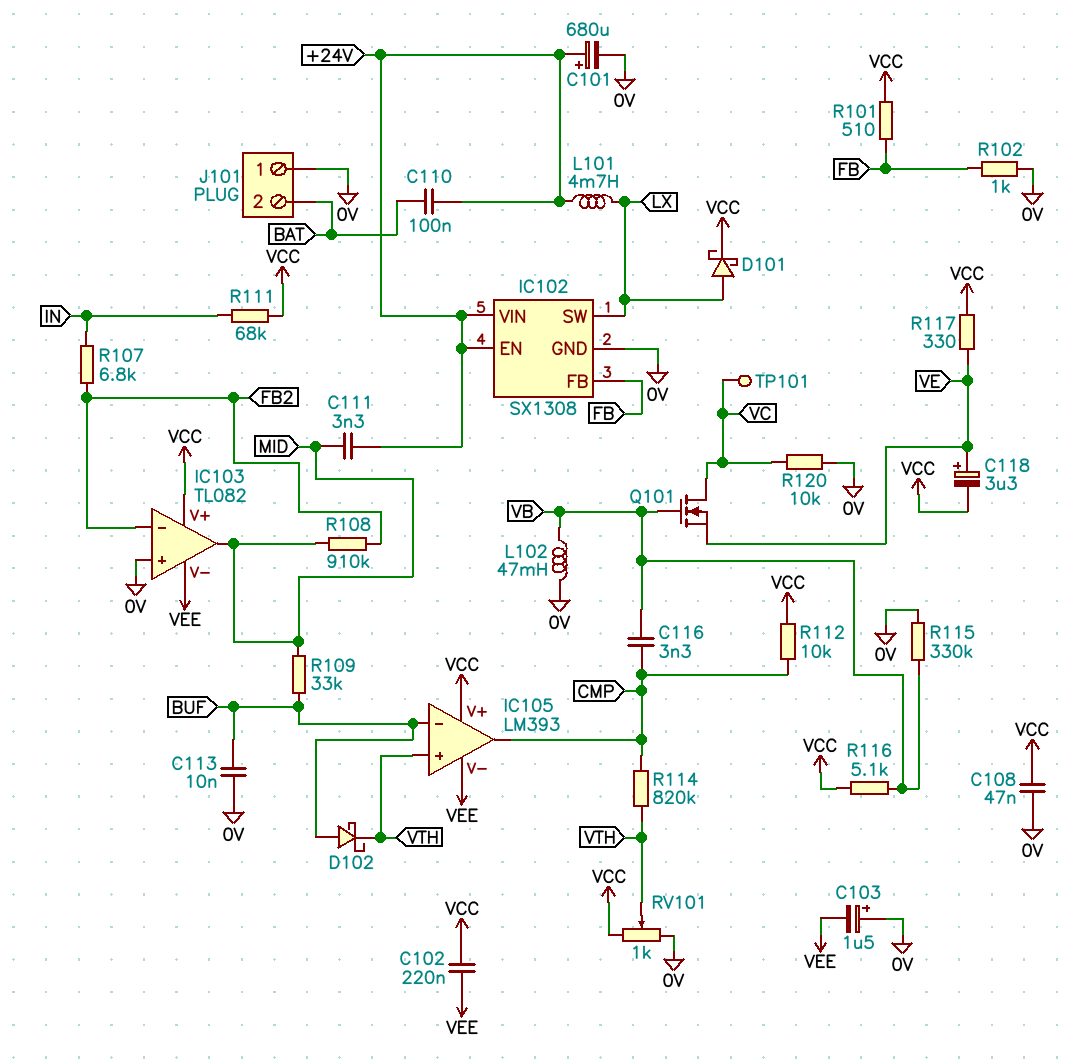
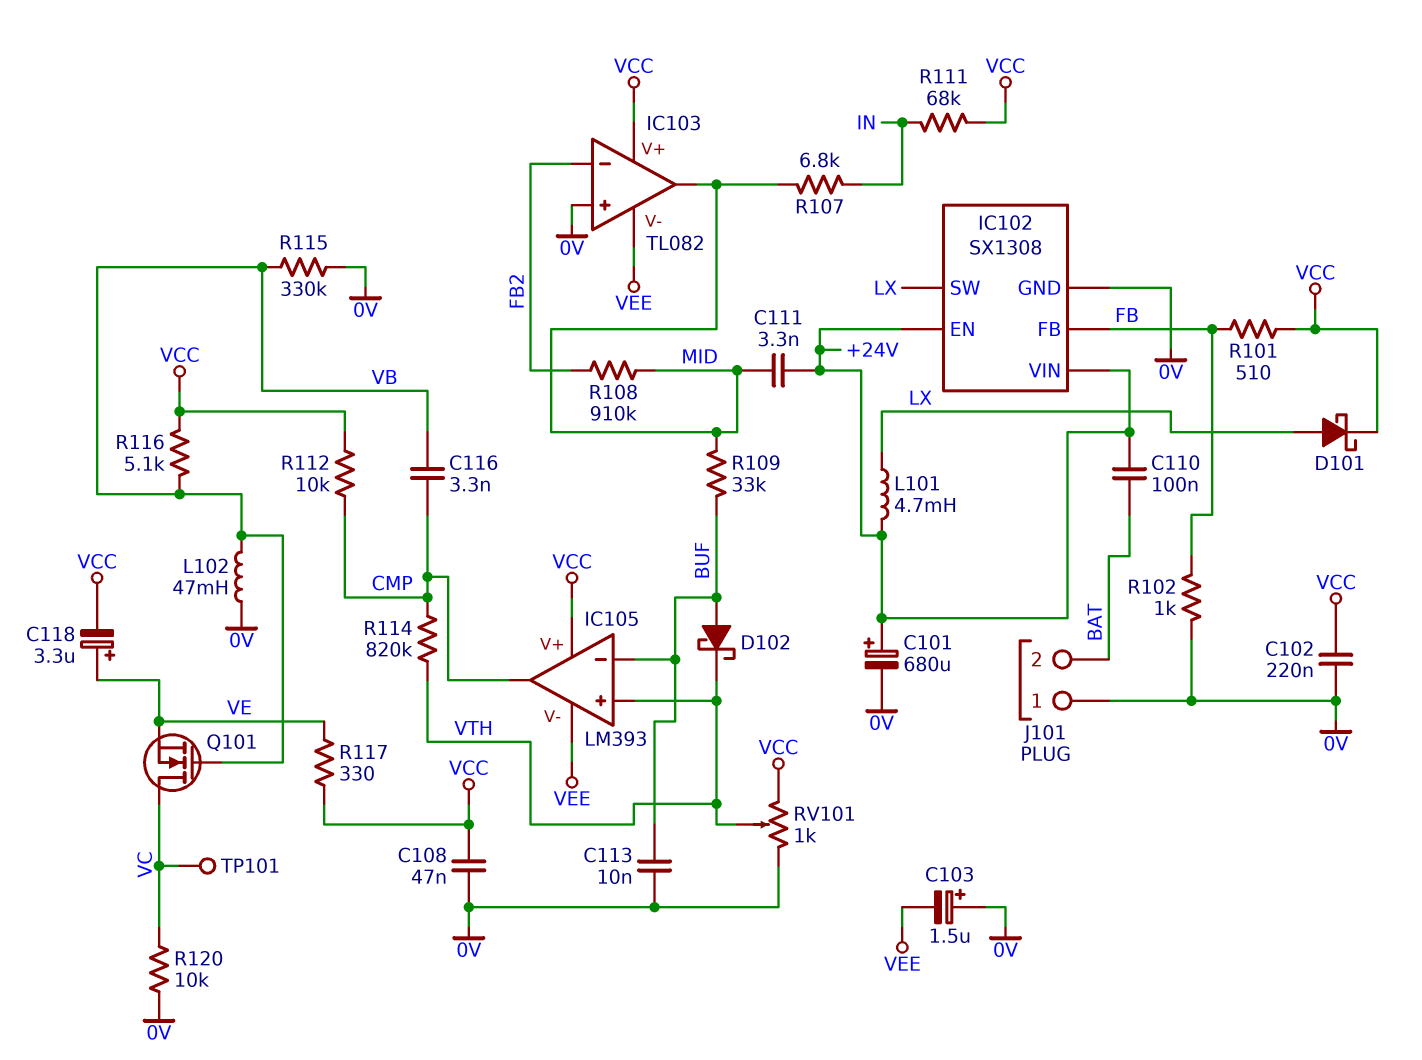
C102: 220nF (VCC, VEE) -> 220nF (0V, VCC)
R107: 6.8k (FB2, IN) -> 6.8k (IN, MID)

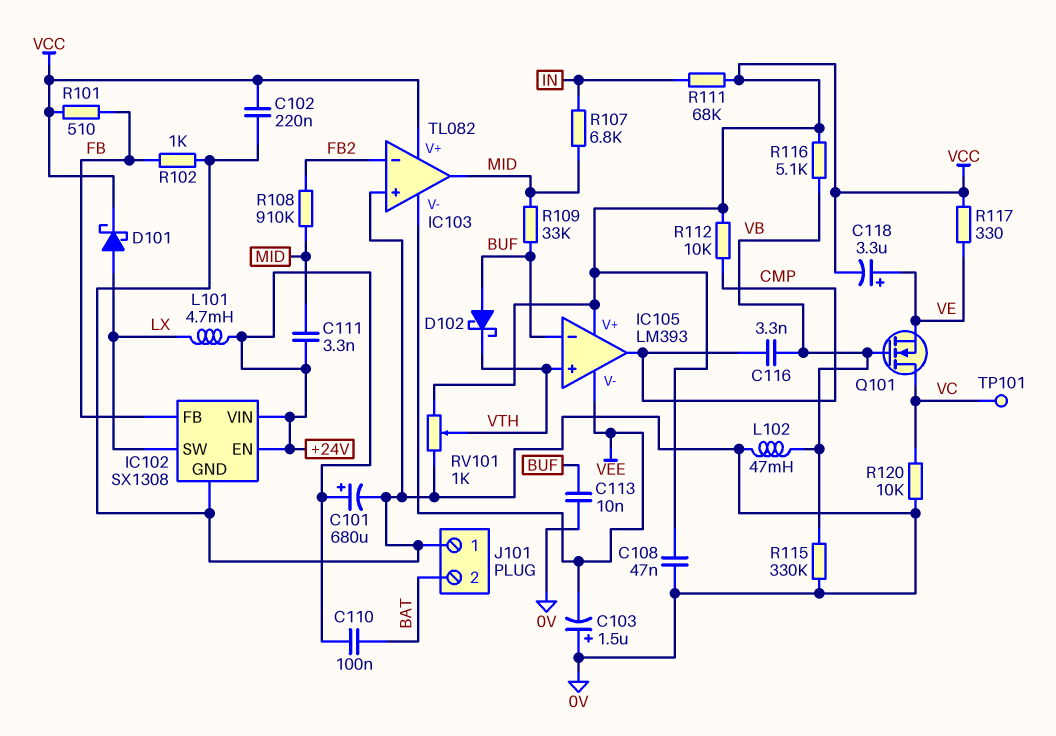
R114: 820k (CMP, VTH) -> none

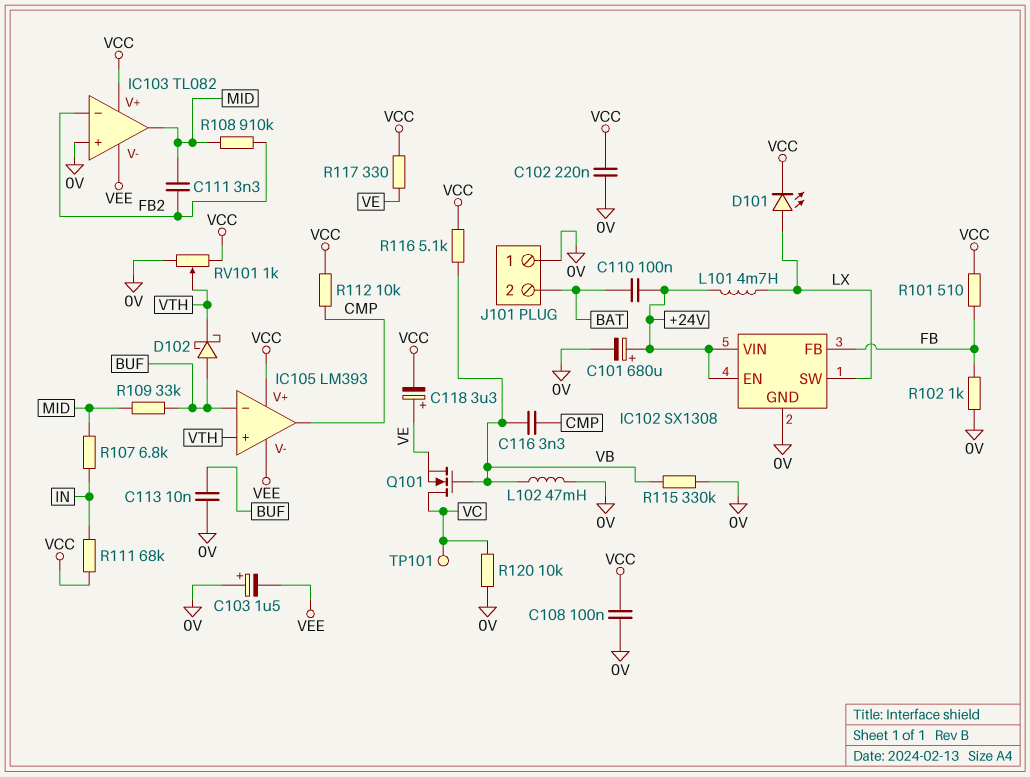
C108: 47nF (0V, VCC) -> 100nF (0V, VCC)
C111: 3.3nF (+24V, MID) -> 3.3nF (FB2, MID)
D101: schottky (A LX, K VCC) -> LED (A LX, K VCC)

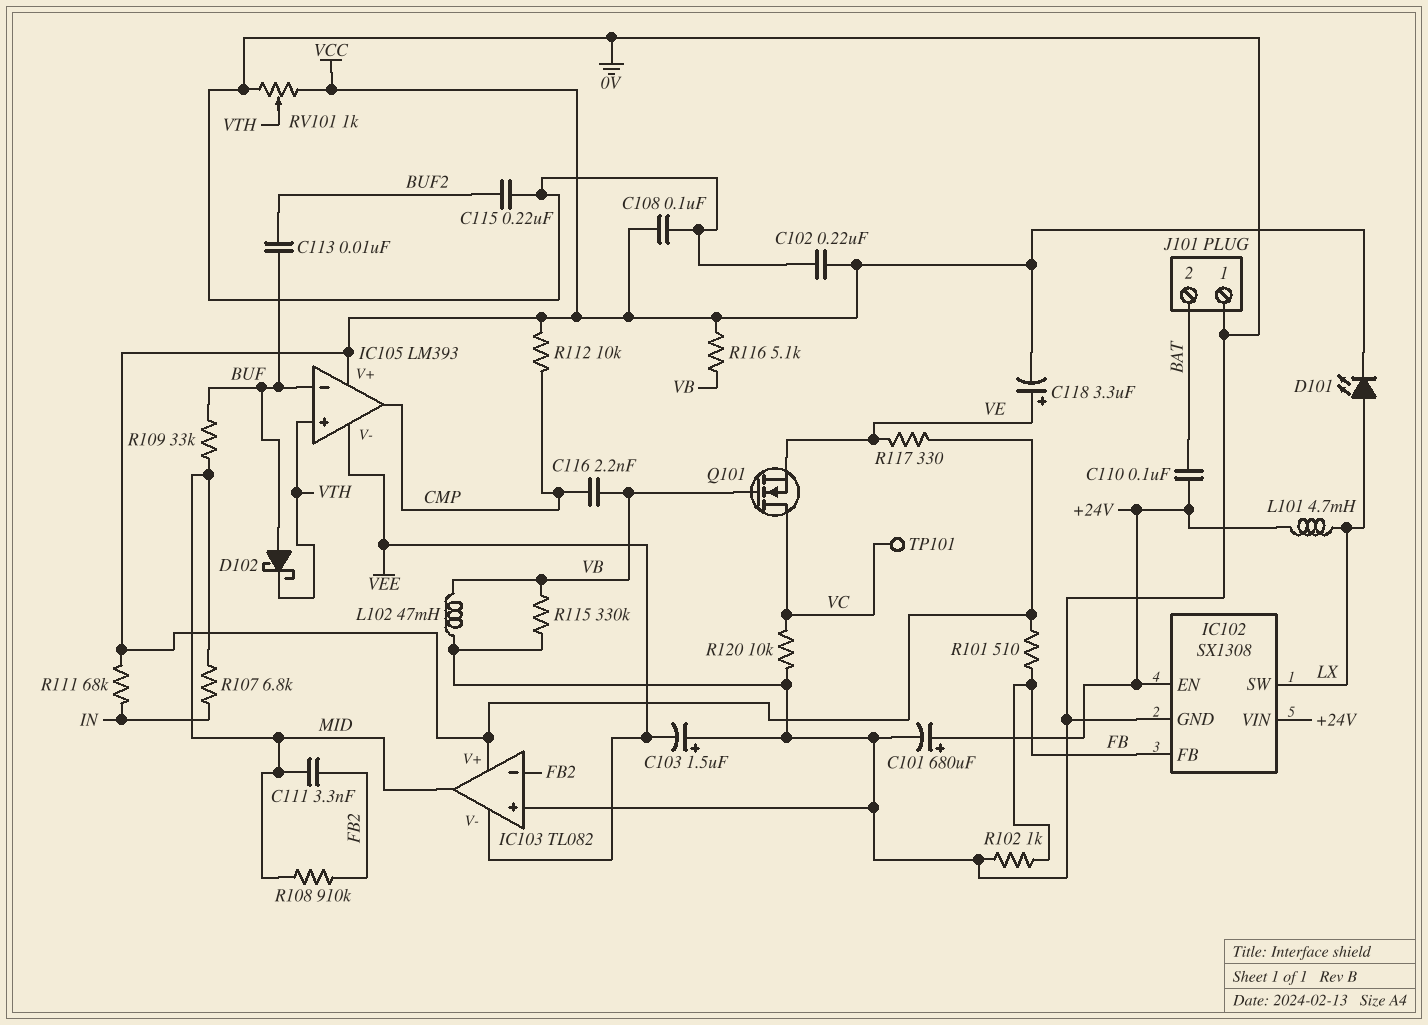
C113: 10nF (0V, BUF) -> 10nF (BUF, BUF2)
C115: none -> 220nF (0V, BUF2)
C116: 3.3nF (CMP, VB) -> 2.2nF (CMP, VB)

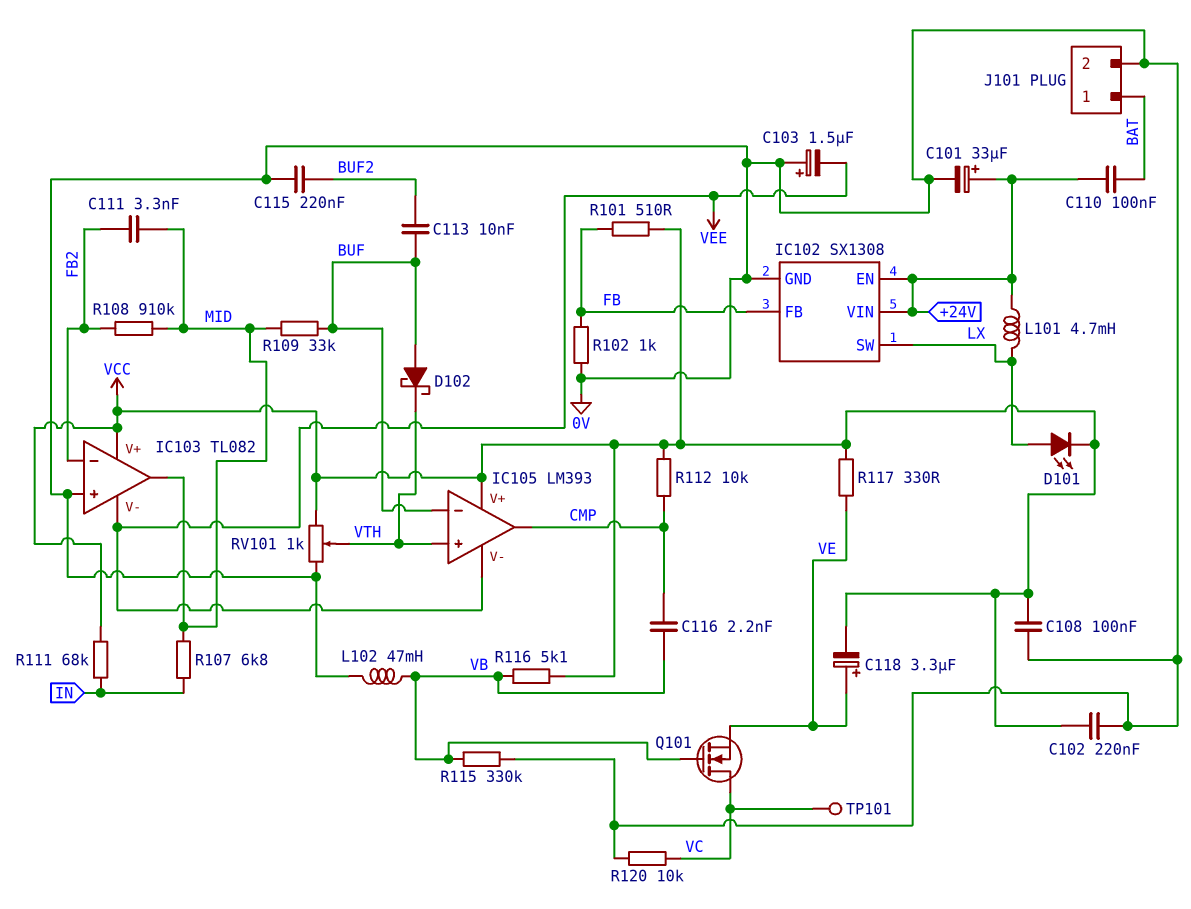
C101: 680uF (plus +24V, minus 0V) -> 33uF (plus +24V, minus 0V)
J101 pin 1: 0V -> BAT
J101 pin 2: BAT -> 0V

